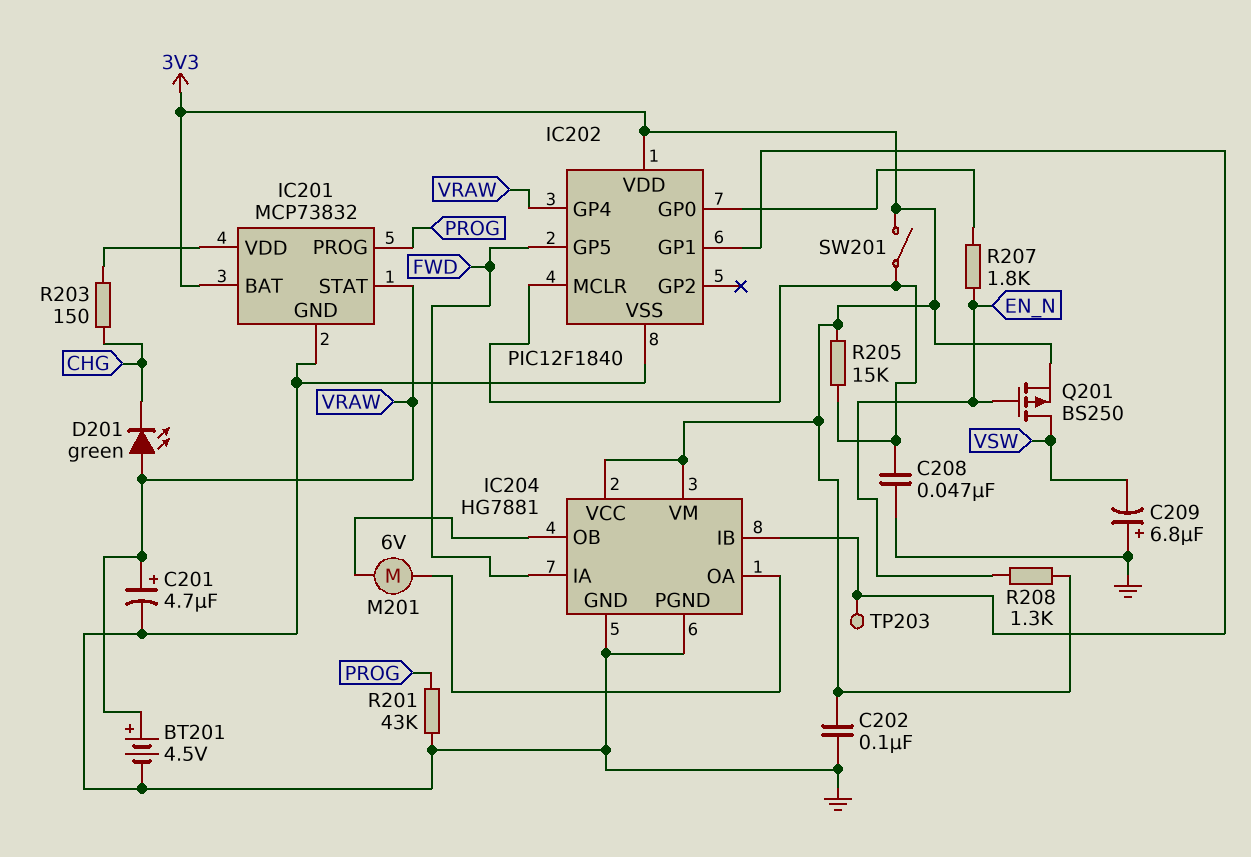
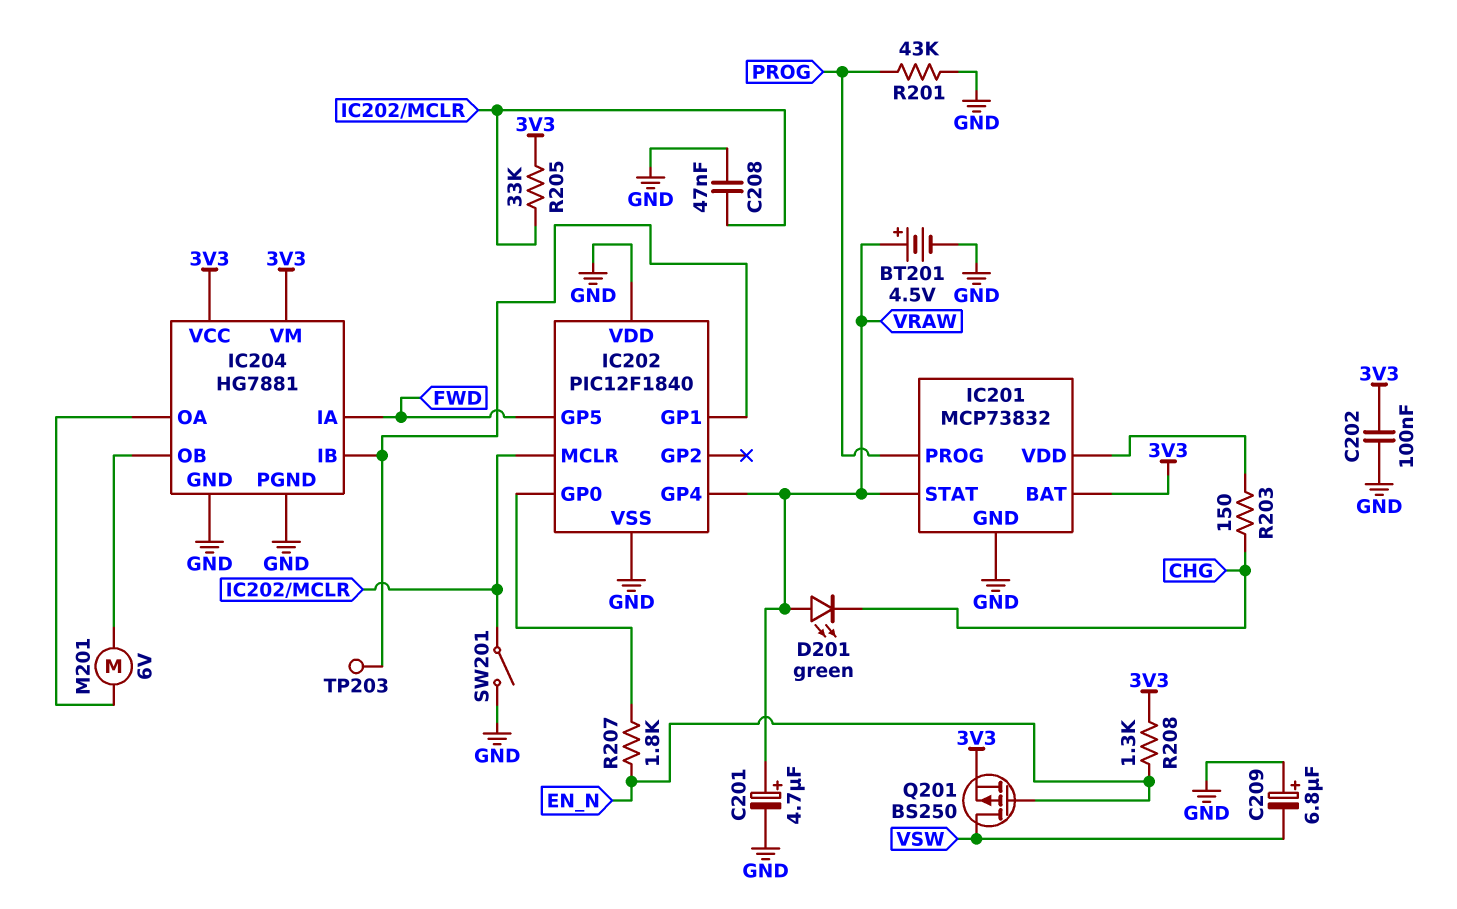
IC202 pin VDD: 3V3 -> GND
R205: 15k (3V3, IC202/MCLR) -> 33k (3V3, IC202/MCLR)
SW201: switch (3V3, IC202/MCLR) -> switch (GND, IC202/MCLR)

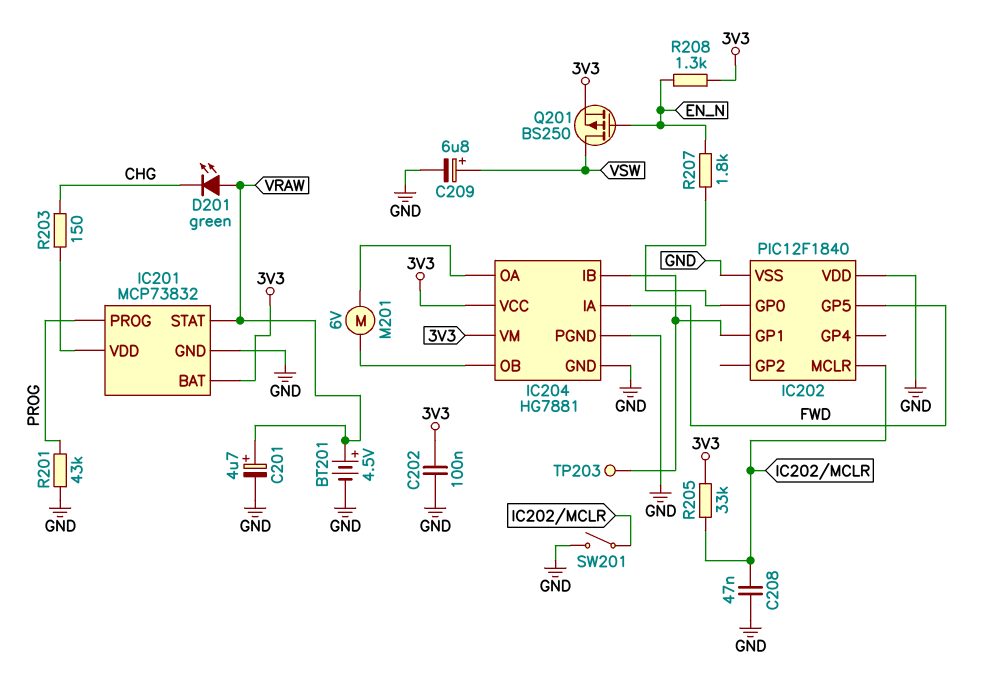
C209: 6.8uF (plus GND, minus VSW) -> 6.8uF (plus VSW, minus GND)
IC202 pin GP4: VRAW -> none

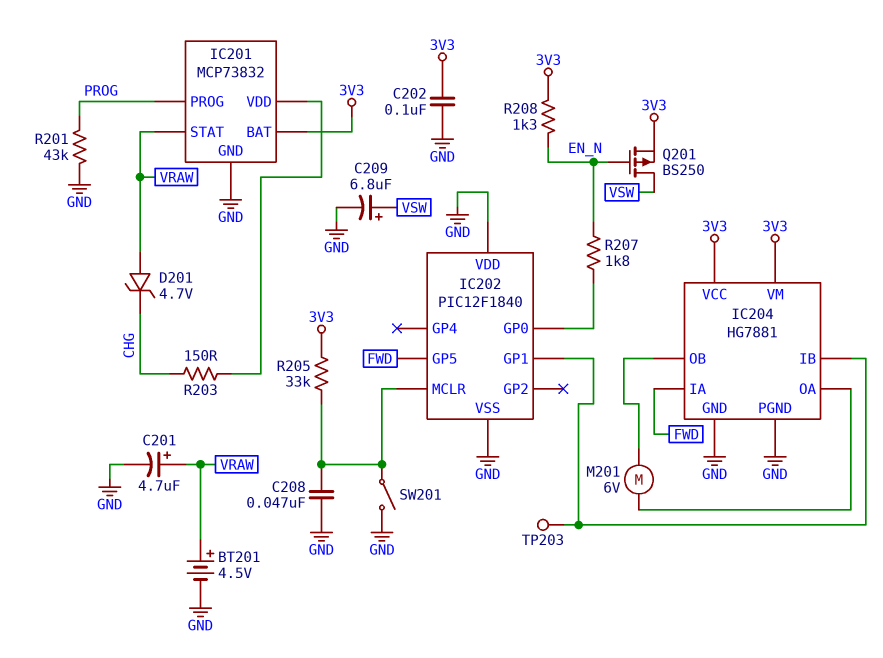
D201: LED green (A VRAW, K CHG) -> zener 4.7V (A VRAW, K CHG)

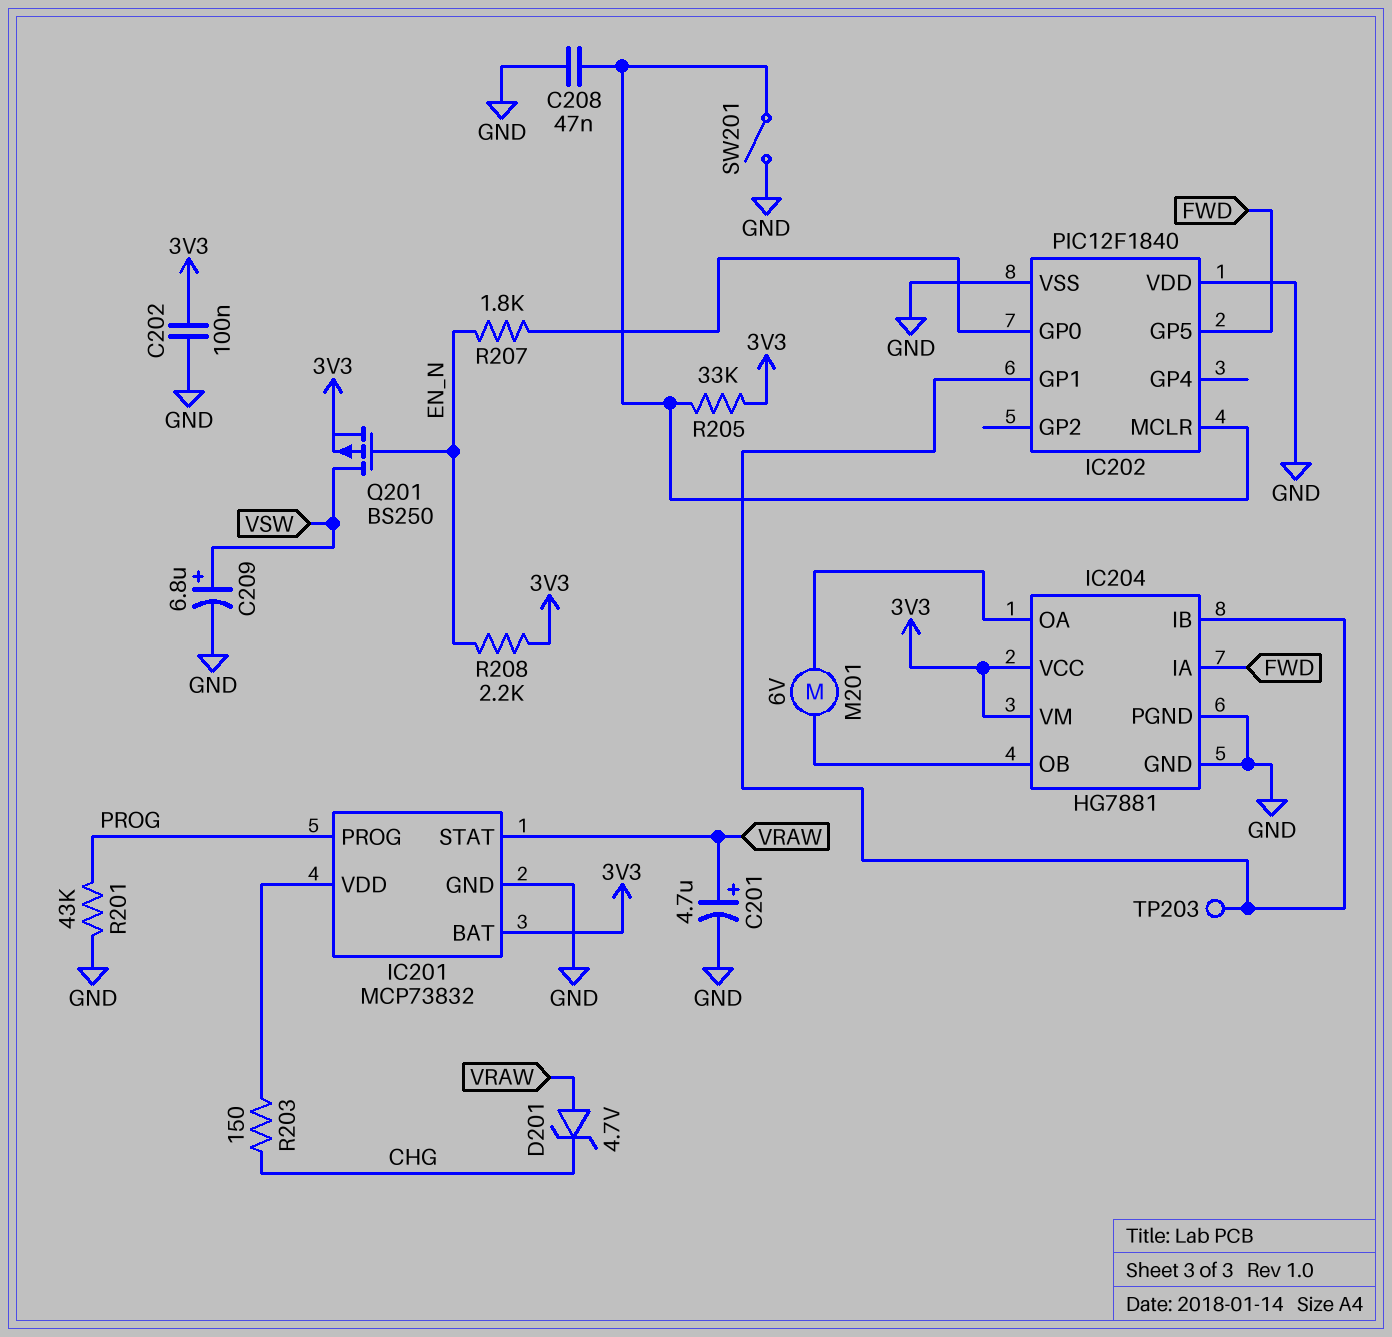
BT201: 4.5V (plus VRAW, minus GND) -> none
R208: 1.3k (3V3, EN_N) -> 2.2k (3V3, EN_N)

